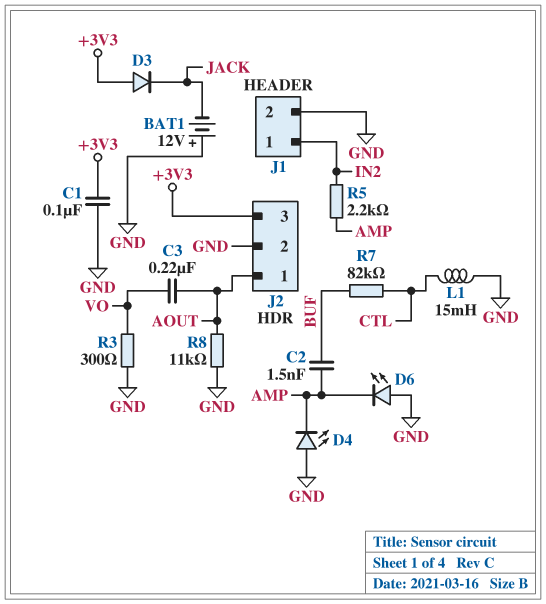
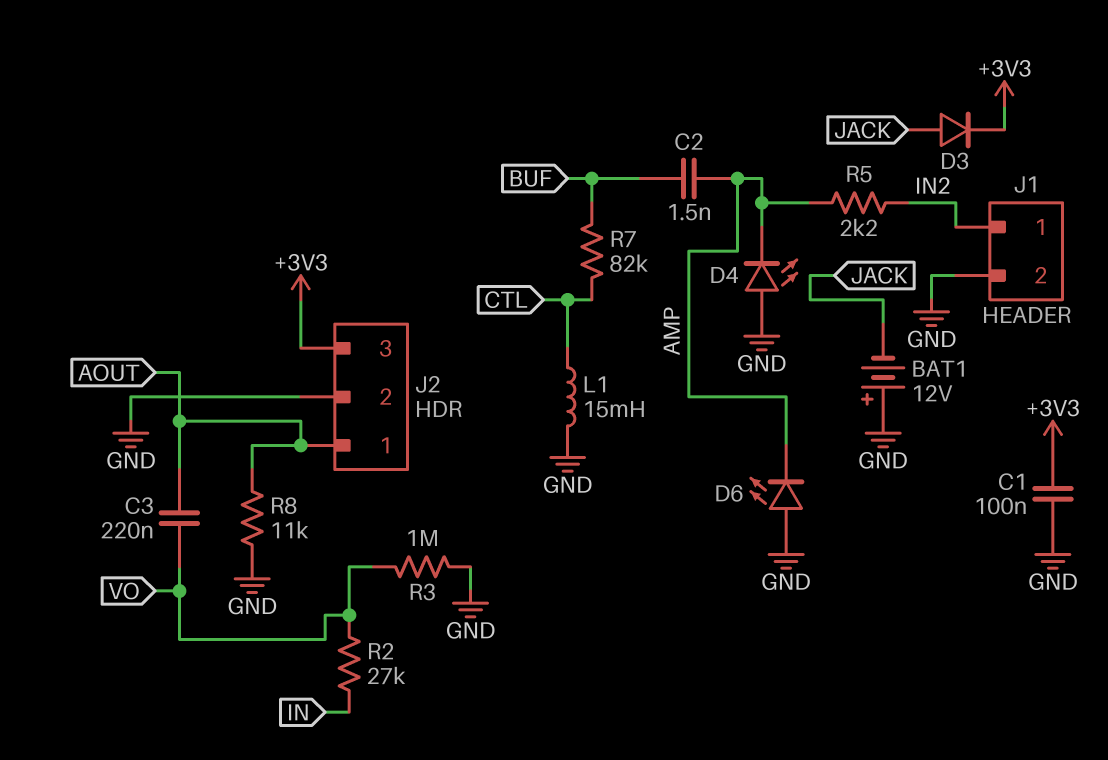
D3: diode (A +3V3, K JACK) -> diode (A JACK, K +3V3)
R2: none -> 27k (IN, VO)
R3: 300 (GND, VO) -> 1M (GND, VO)

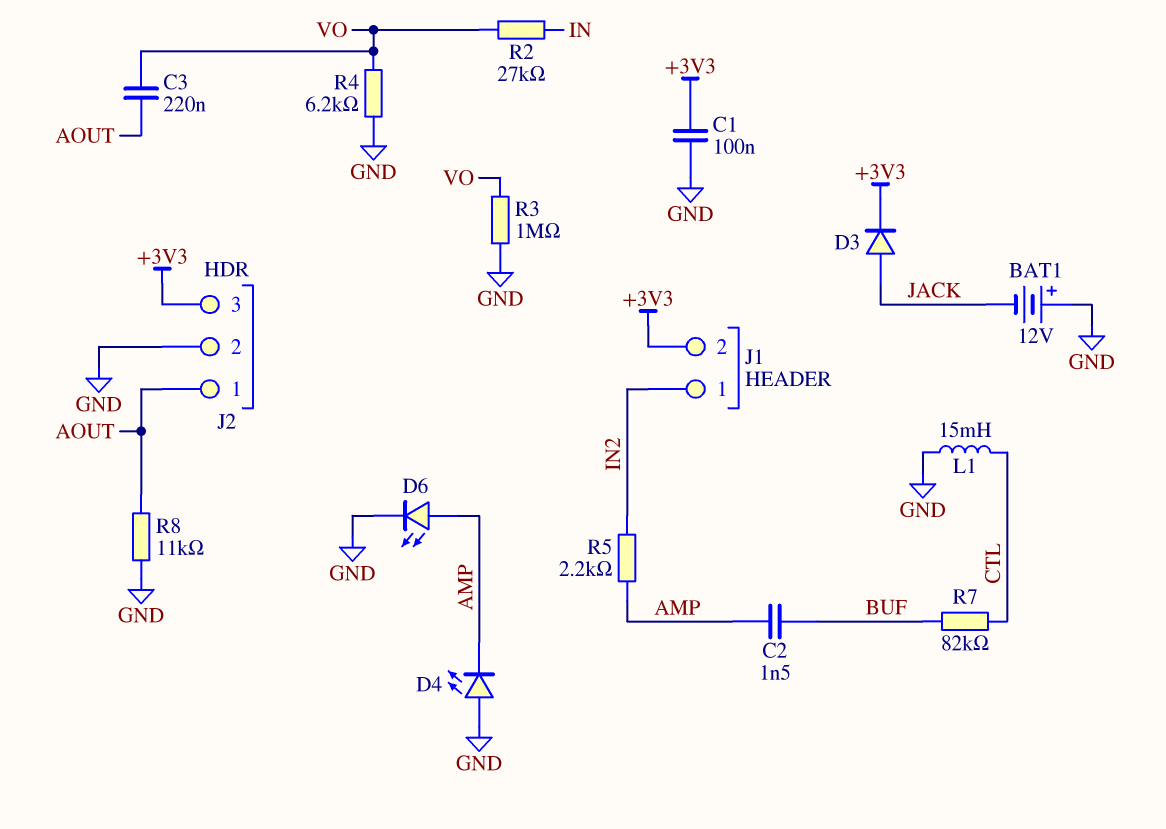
D6: LED (A GND, K AMP) -> LED (A AMP, K GND)
J1 pin 2: GND -> +3V3
R4: none -> 6.2k (GND, VO)

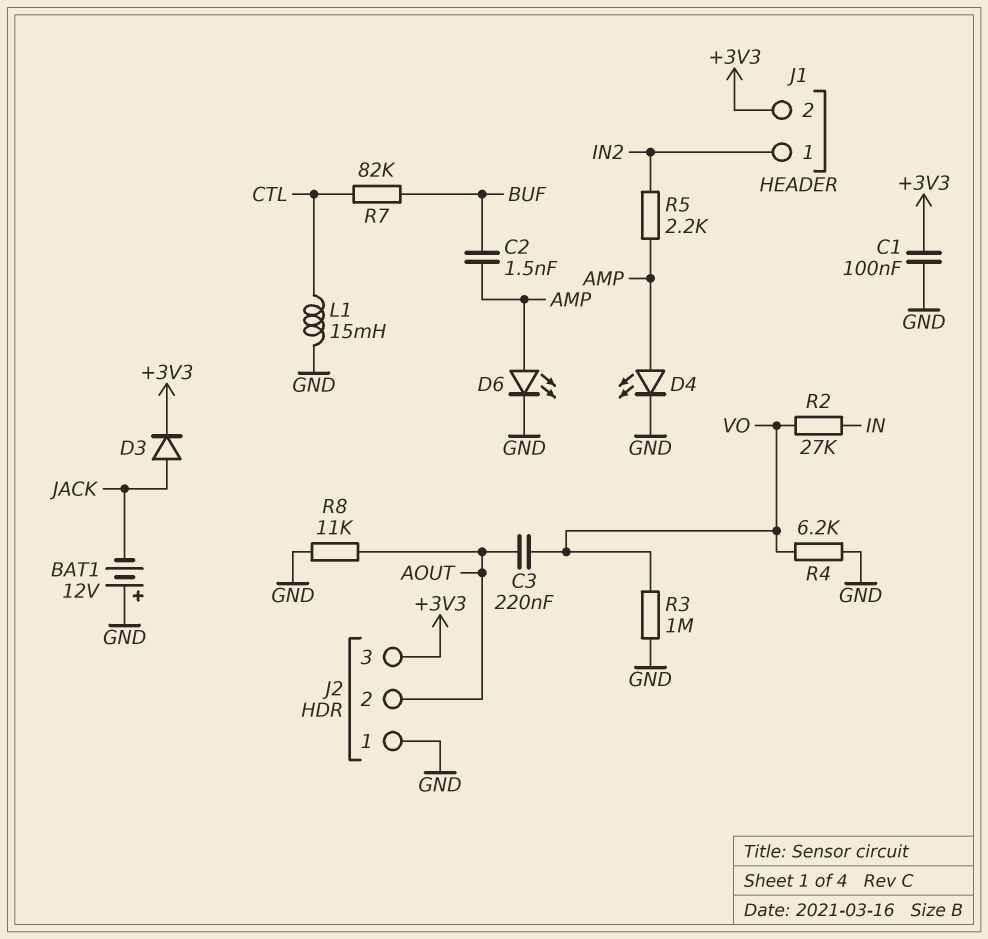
D4: LED (A GND, K AMP) -> LED (A AMP, K GND)
J2 pin 1: AOUT -> GND
J2 pin 2: GND -> AOUT

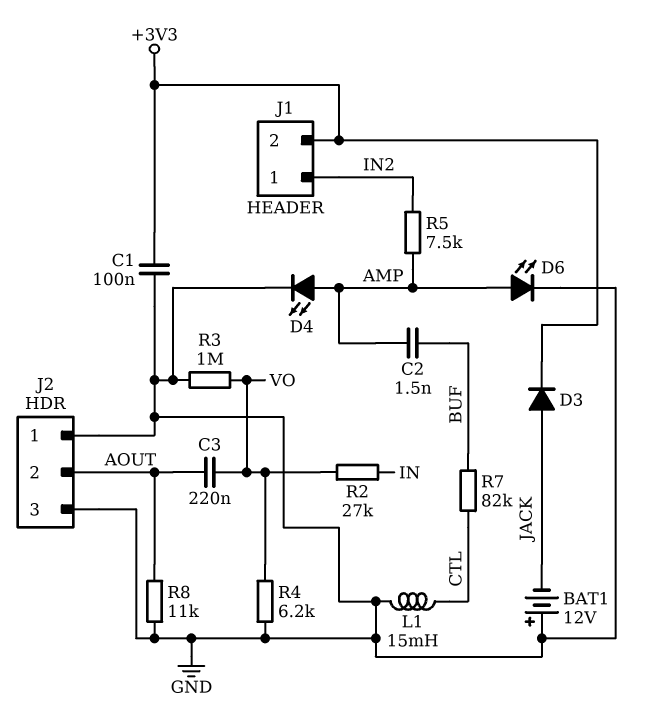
J2 pin 3: +3V3 -> GND
R5: 2.2k (AMP, IN2) -> 7.5k (AMP, IN2)

